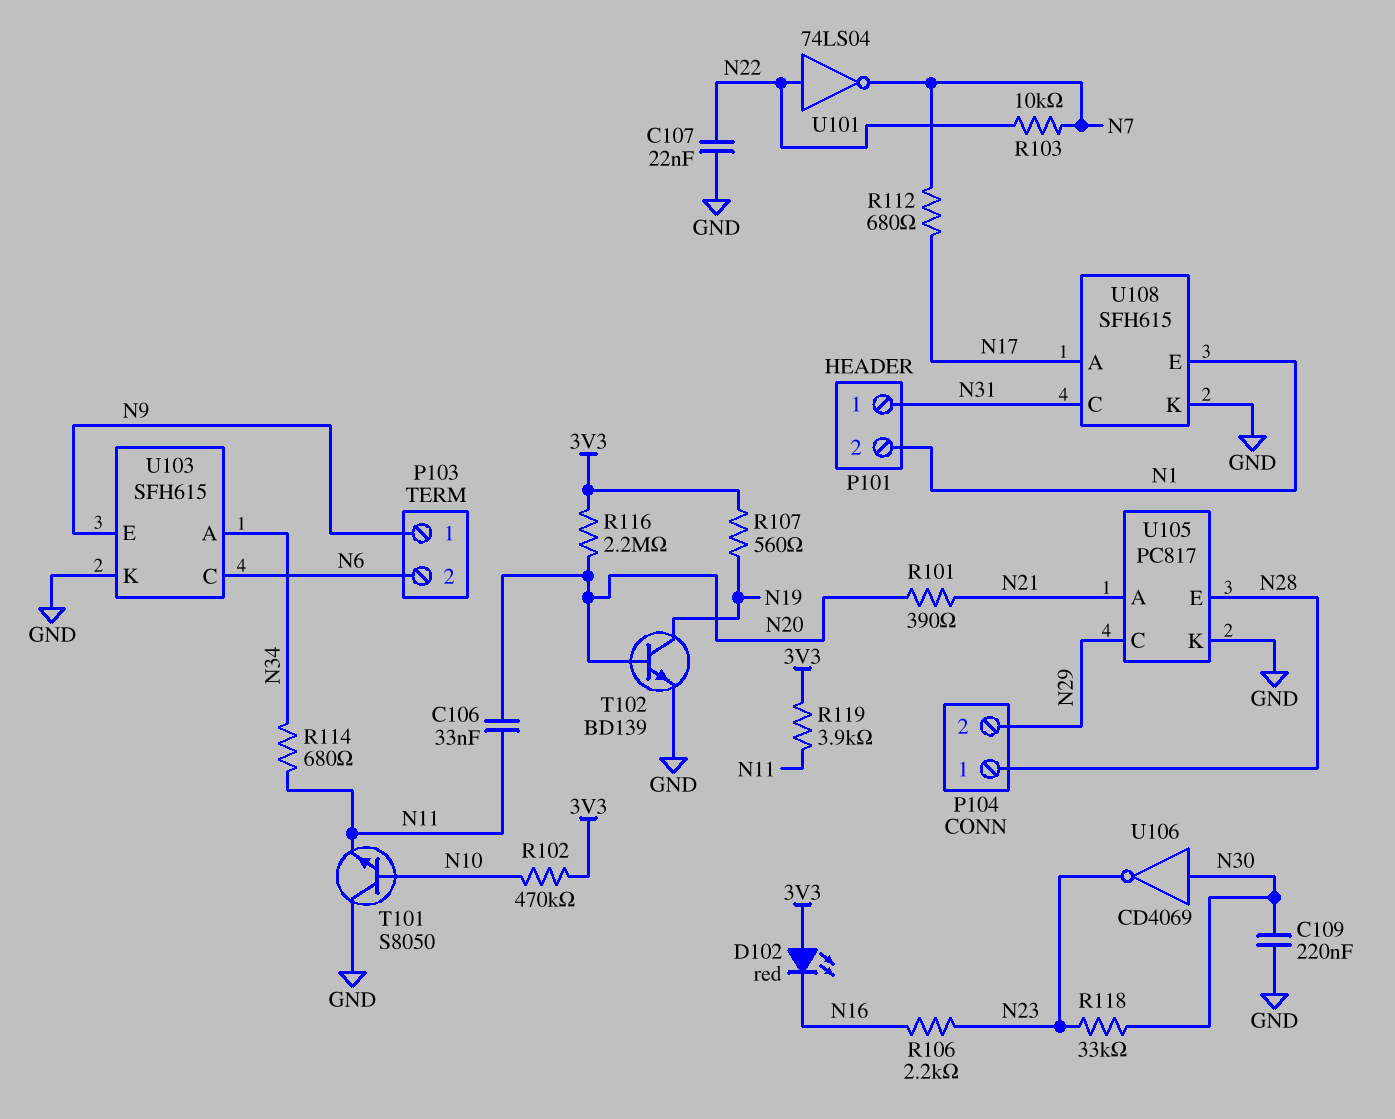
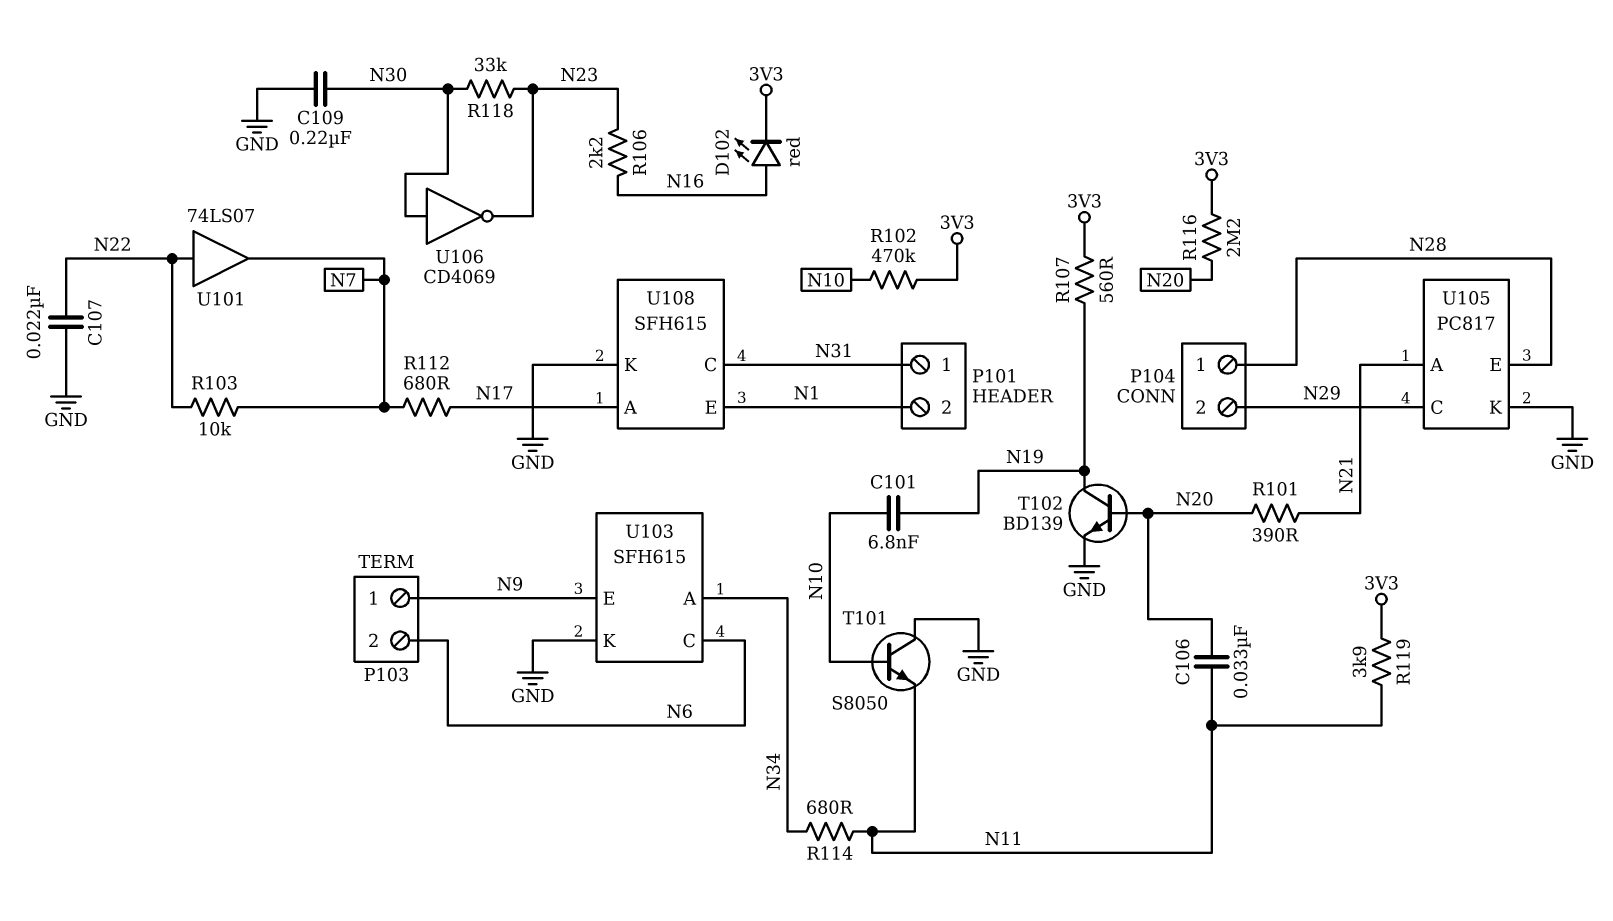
C101: none -> 6.8nF (N10, N19)
D102: LED red (A 3V3, K N16) -> LED red (A N16, K 3V3)
U101: NOT 74LS04 (in N22, out N7) -> buffer 74LS07 (in N22, out N7)

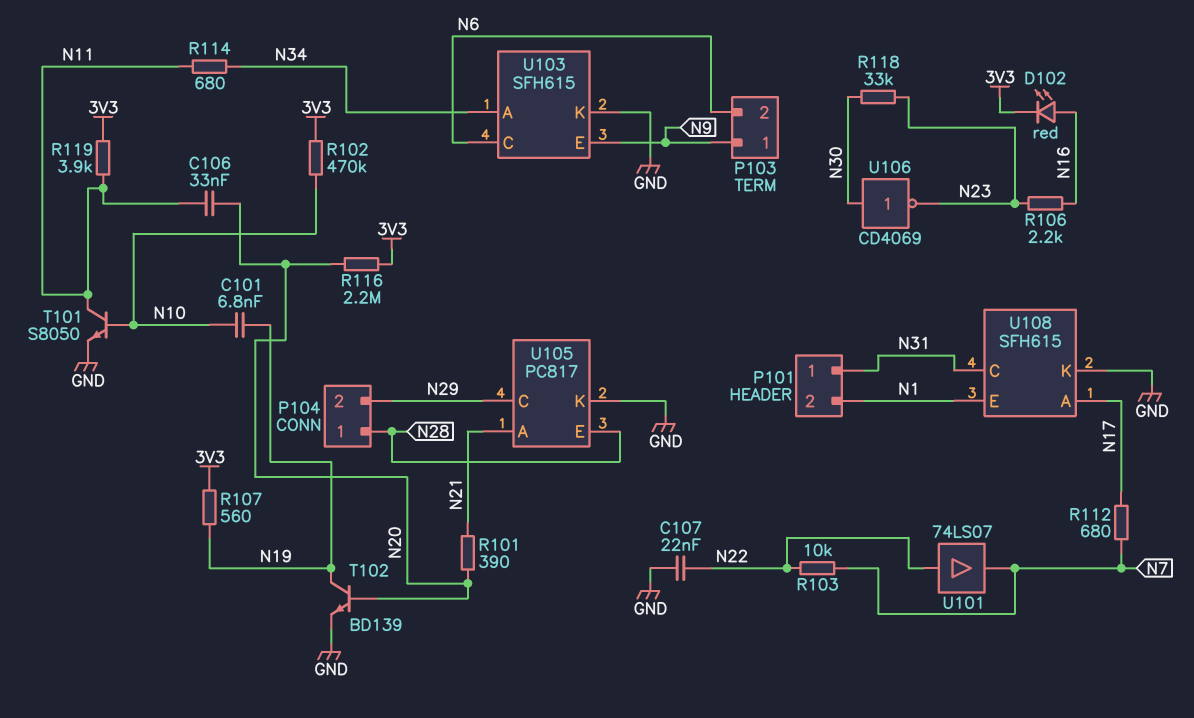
C109: 220nF (GND, N30) -> none
T101: NPN S8050 (B N10, C GND, E N11) -> NPN S8050 (B N10, C N11, E GND)

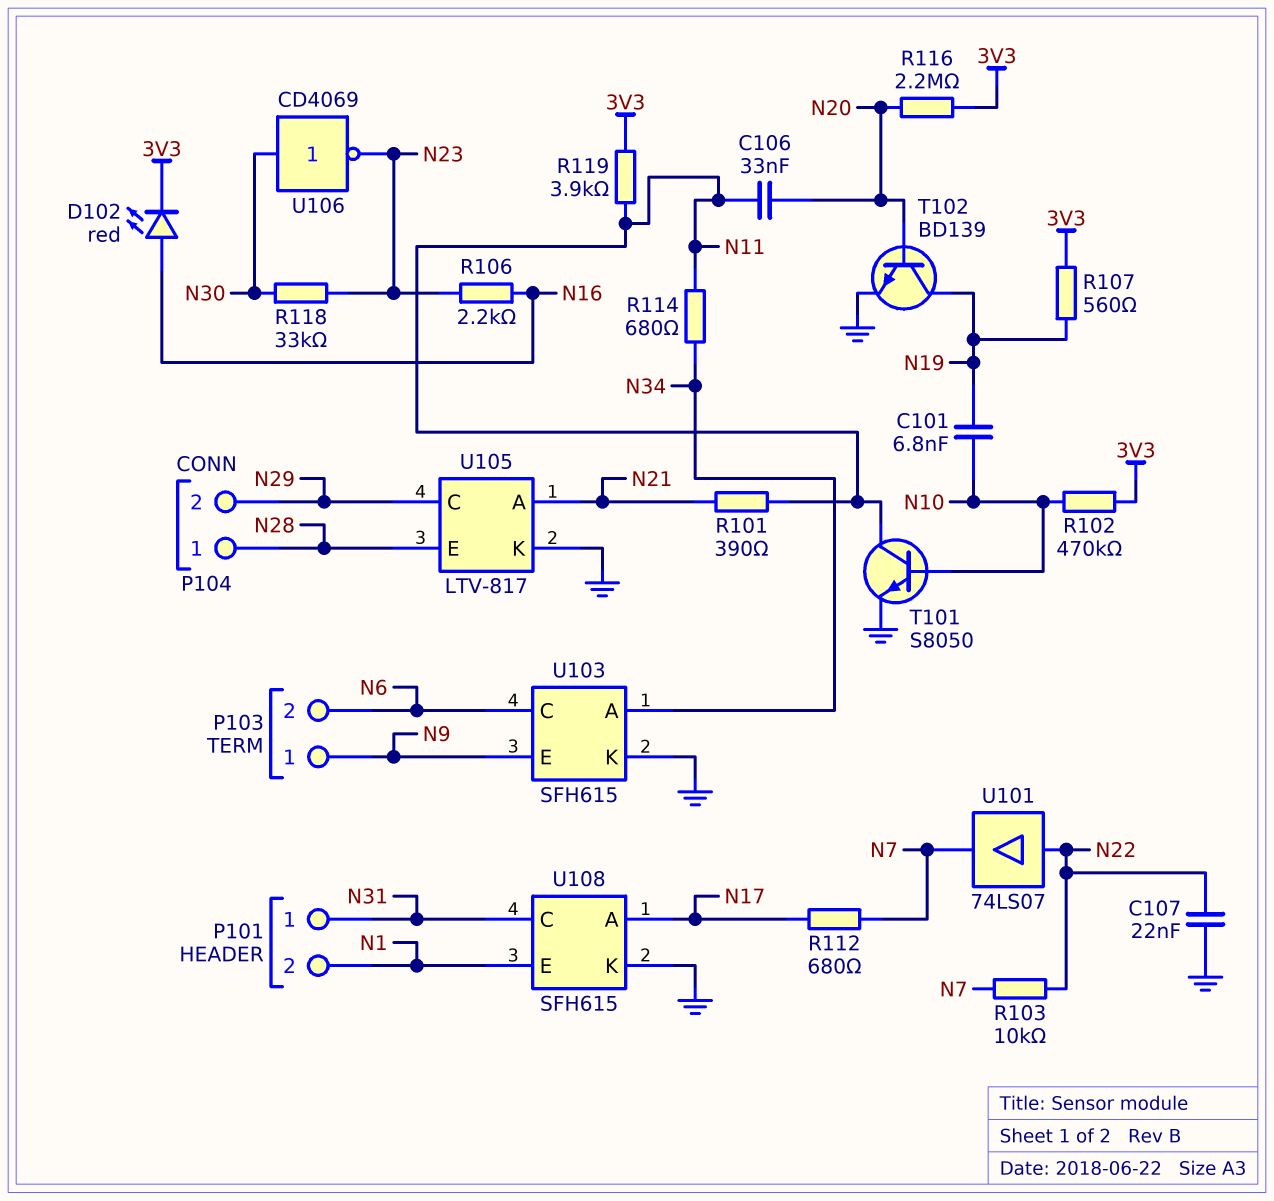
R101: 390 (N20, N21) -> 390 (N11, N21)
U105: PC817 -> LTV-817

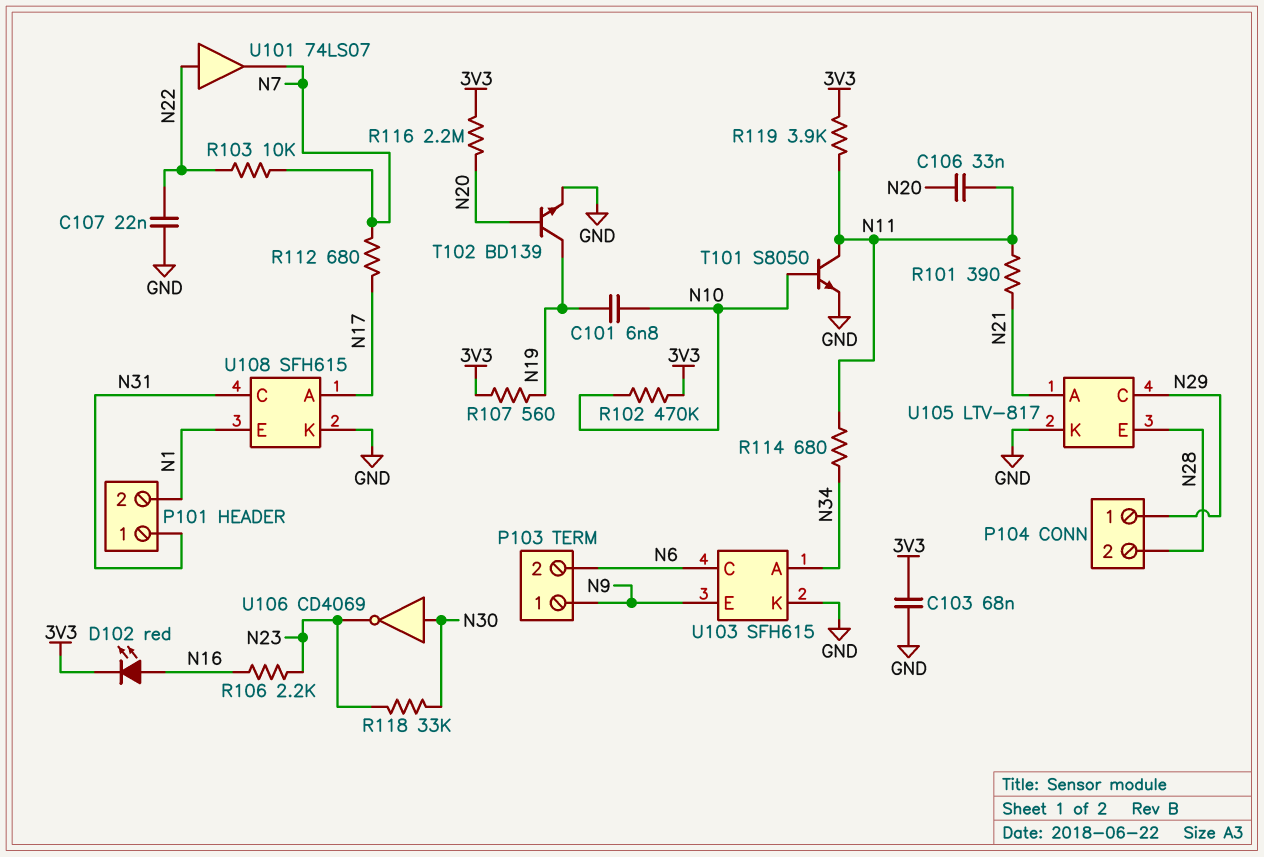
C103: none -> 68nF (3V3, GND)
P104 pin 1: N28 -> N29
P104 pin 2: N29 -> N28

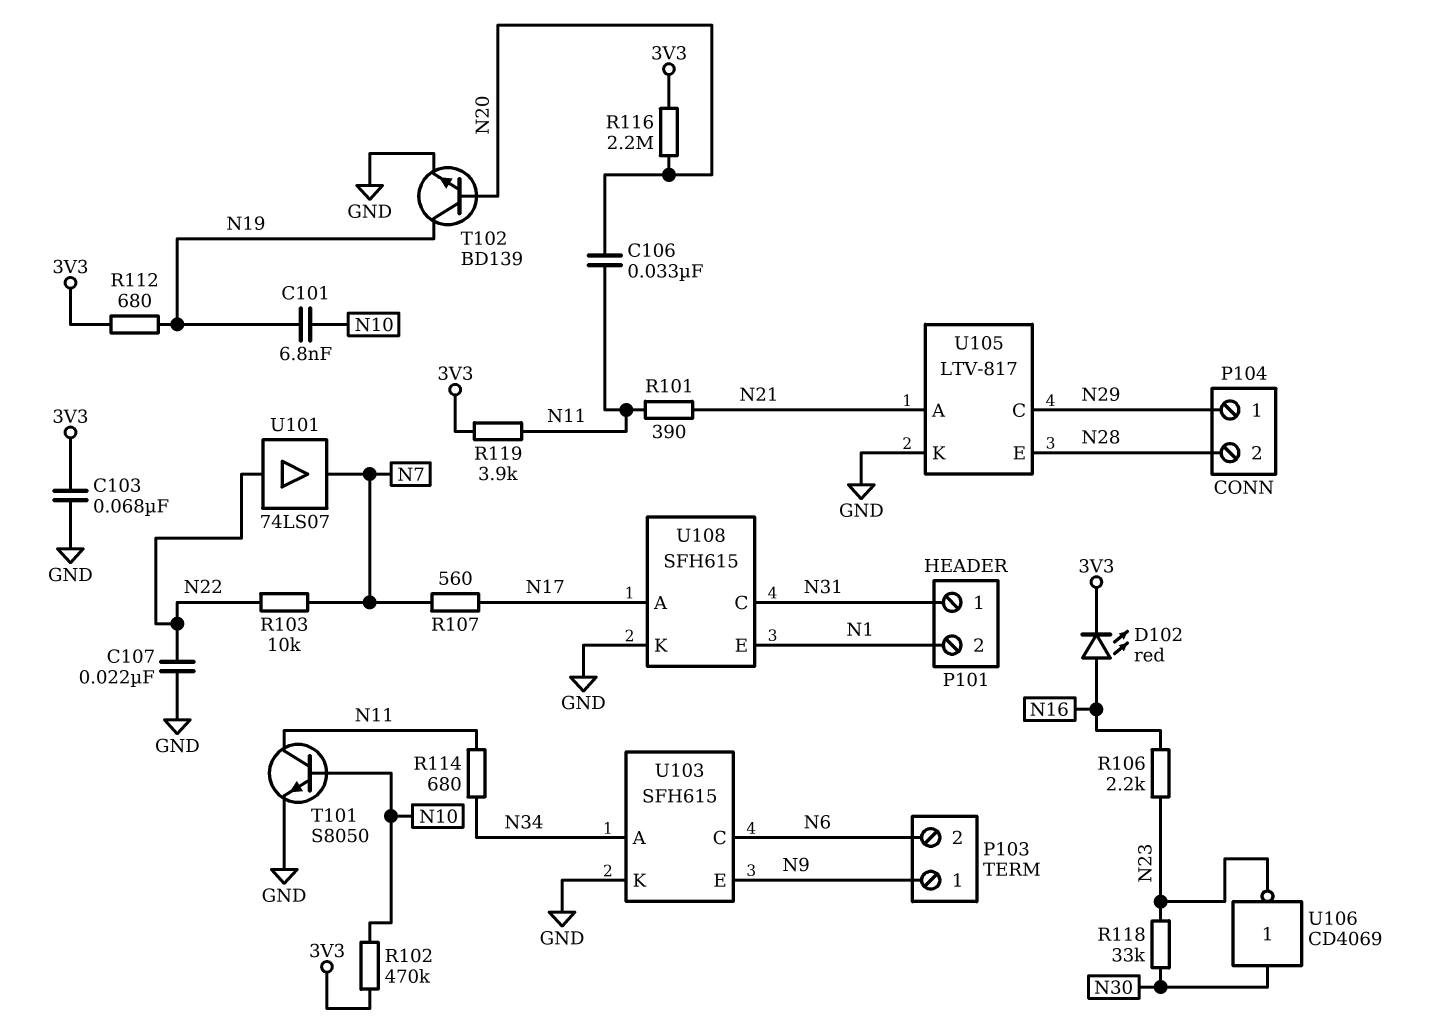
R107: 560 (3V3, N19) -> 560 (N7, N17)
R112: 680 (N7, N17) -> 680 (3V3, N19)

